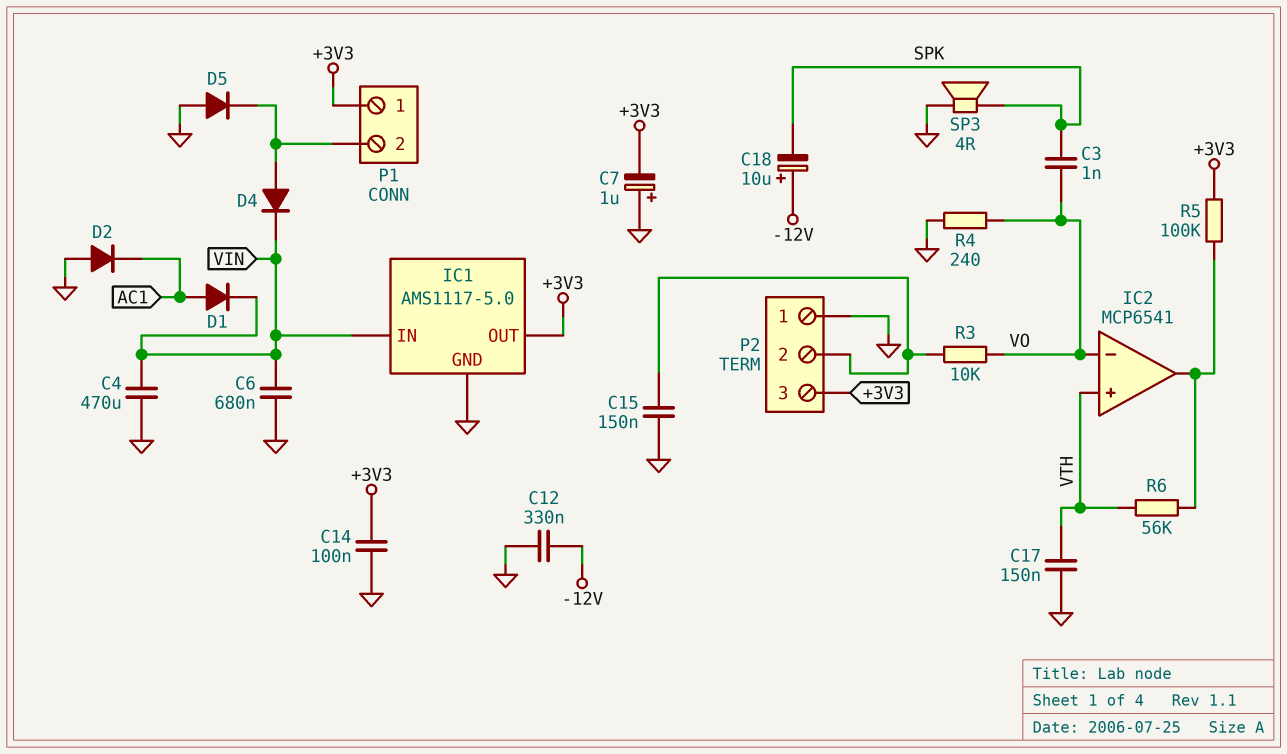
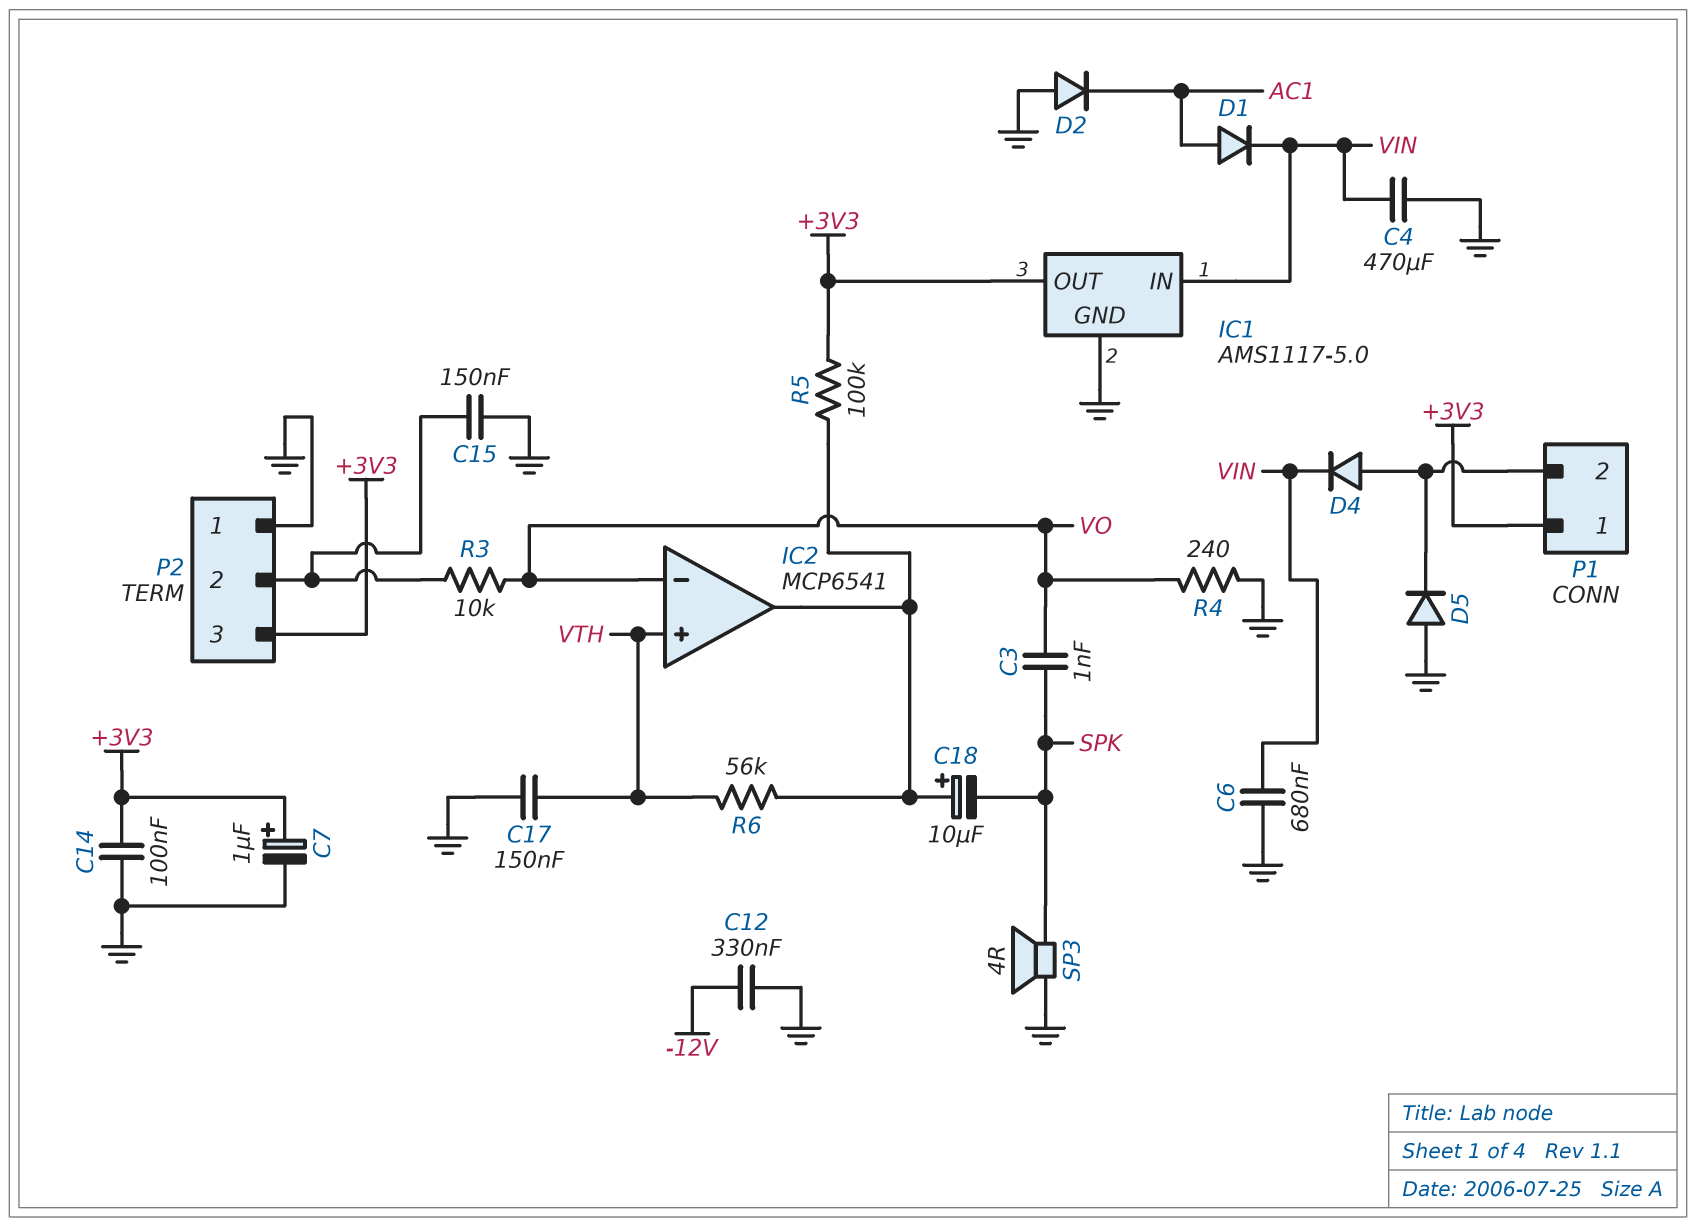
C7: 1uF (plus GND, minus +3V3) -> 1uF (plus +3V3, minus GND)
C18: 10uF (plus -12V, minus SPK) -> 10uF (plus IC2/out, minus SPK)

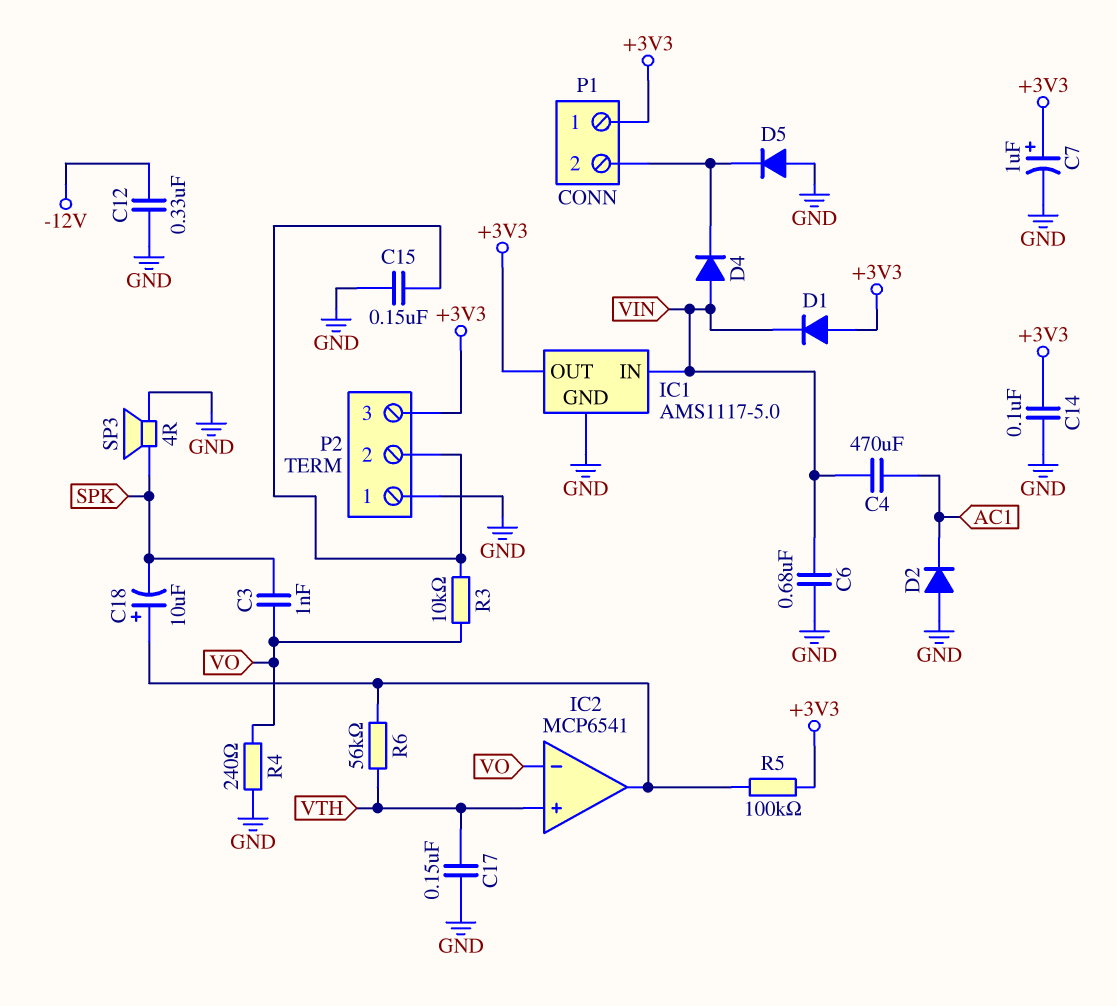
C4: 470uF (GND, VIN) -> 470uF (AC1, VIN)
D1: diode (A AC1, K VIN) -> diode (A +3V3, K VIN)
D4: diode (A P1/2, K VIN) -> diode (A VIN, K P1/2)

